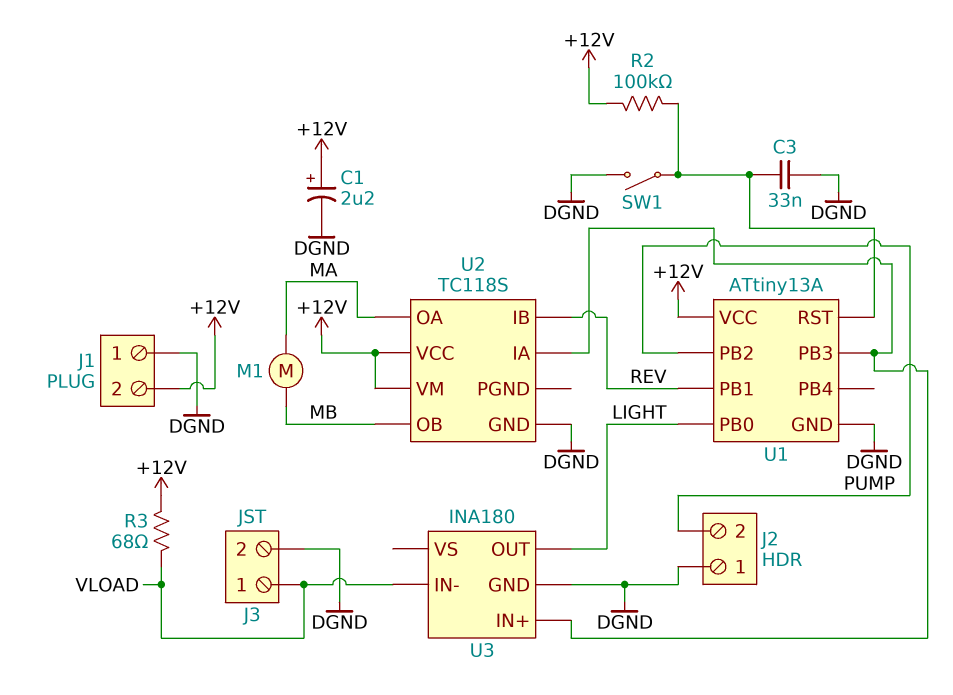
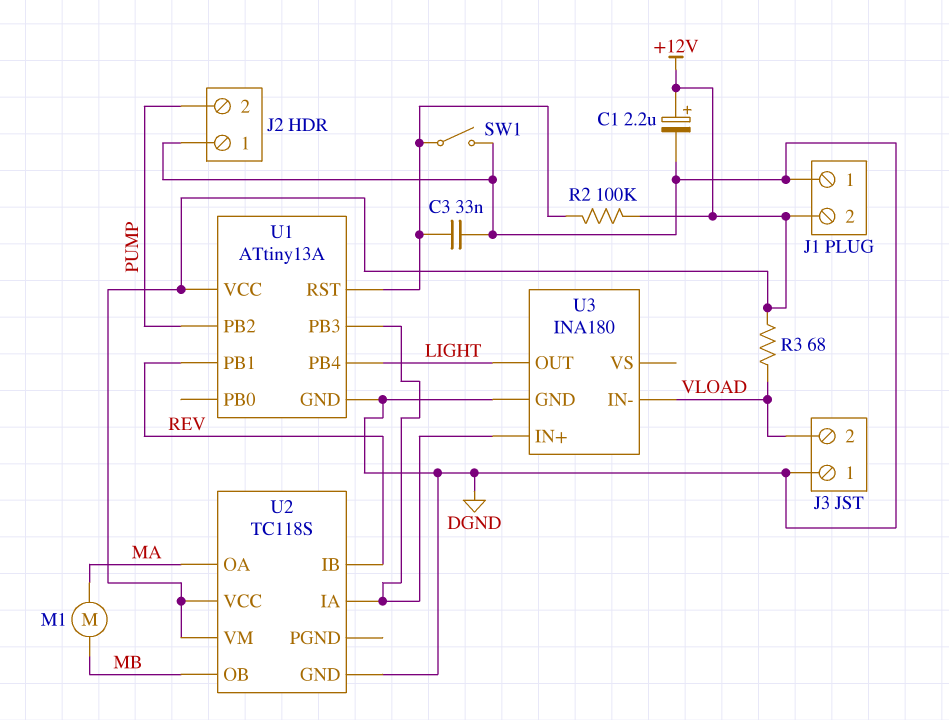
J3 pin 1: VLOAD -> DGND
J3 pin 2: DGND -> VLOAD
U1 pin PB0: LIGHT -> none
U1 pin PB4: none -> LIGHT

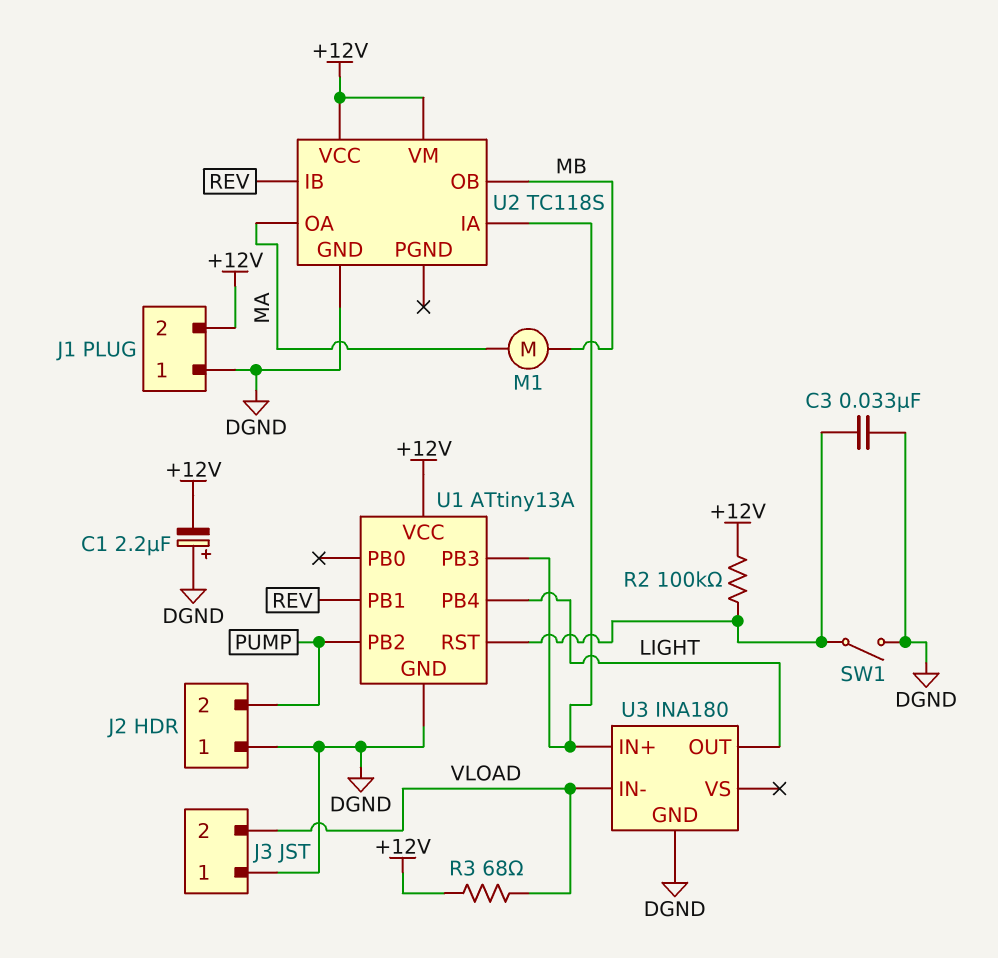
C1: 2.2uF (plus +12V, minus DGND) -> 2.2uF (plus DGND, minus +12V)

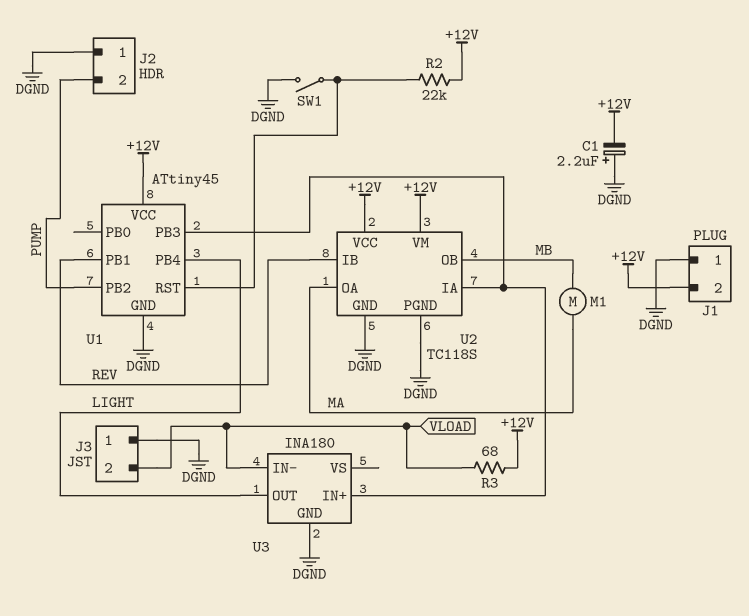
C3: 33nF (DGND, U1/RST) -> none
R2: 100k (+12V, U1/RST) -> 22k (+12V, U1/RST)
U1: ATtiny13A -> ATtiny45
U2 pin PGND: none -> DGND

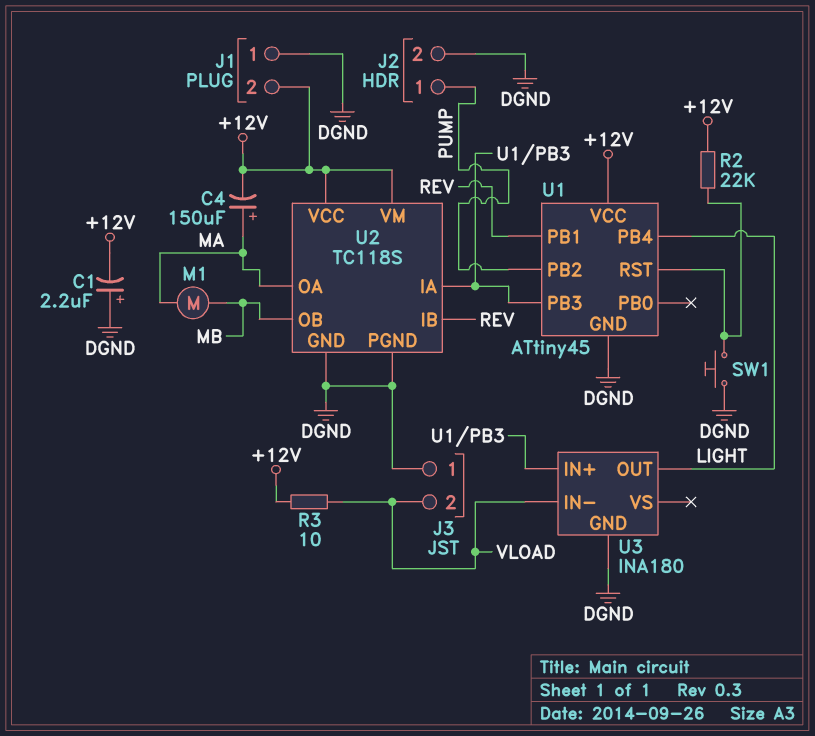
C4: none -> 150uF (plus MA, minus +12V)
J2 pin 1: DGND -> PUMP
J2 pin 2: PUMP -> DGND
R3: 68 (+12V, VLOAD) -> 10 (+12V, VLOAD)
SW1: switch (DGND, U1/RST) -> button (DGND, U1/RST)

